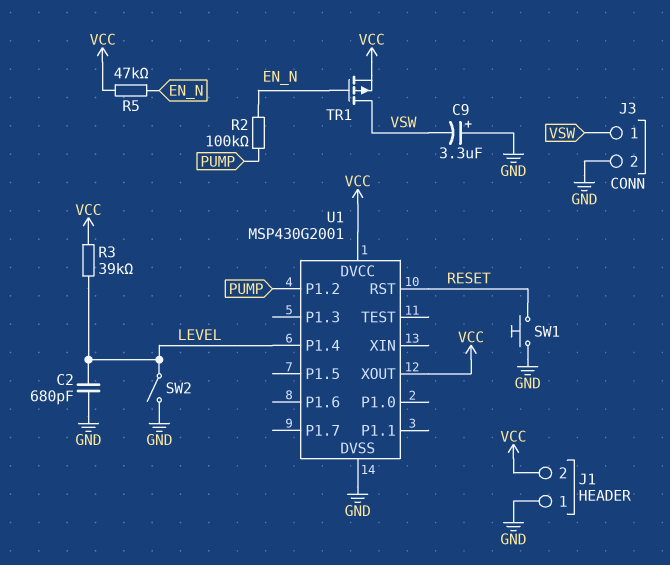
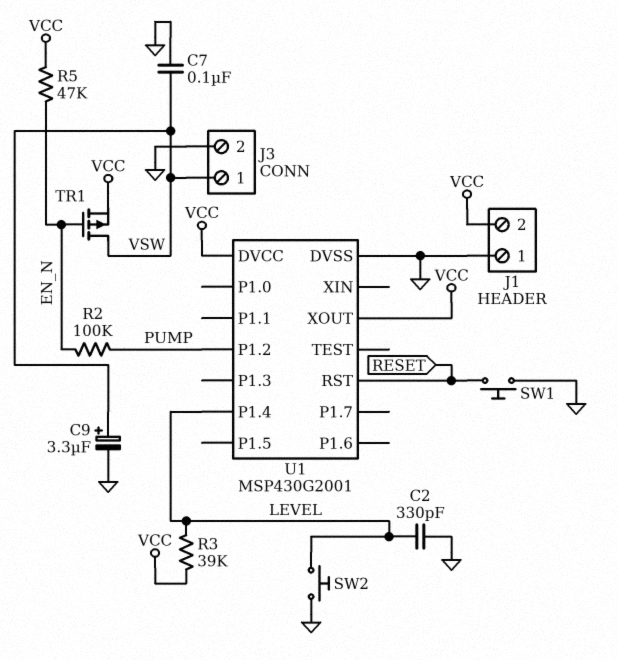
C2: 680pF (GND, LEVEL) -> 330pF (GND, LEVEL)
C7: none -> 100nF (GND, VSW)
C9: 3.3uF (plus GND, minus VSW) -> 3.3uF (plus VSW, minus GND)
SW2: switch (GND, LEVEL) -> button (GND, LEVEL)

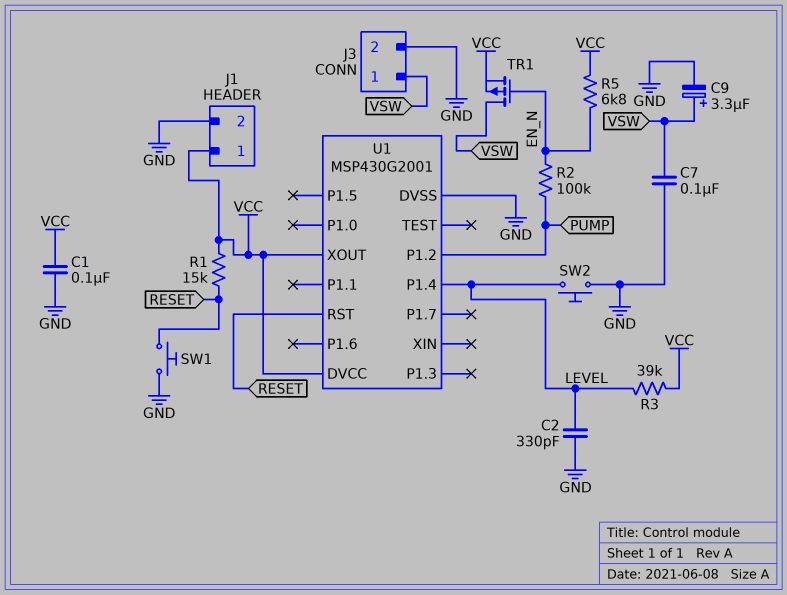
C1: none -> 100nF (GND, VCC)
J1 pin 1: GND -> VCC
J1 pin 2: VCC -> GND
R1: none -> 15k (RESET, VCC)
R5: 47k (EN_N, VCC) -> 6.8k (EN_N, VCC)

